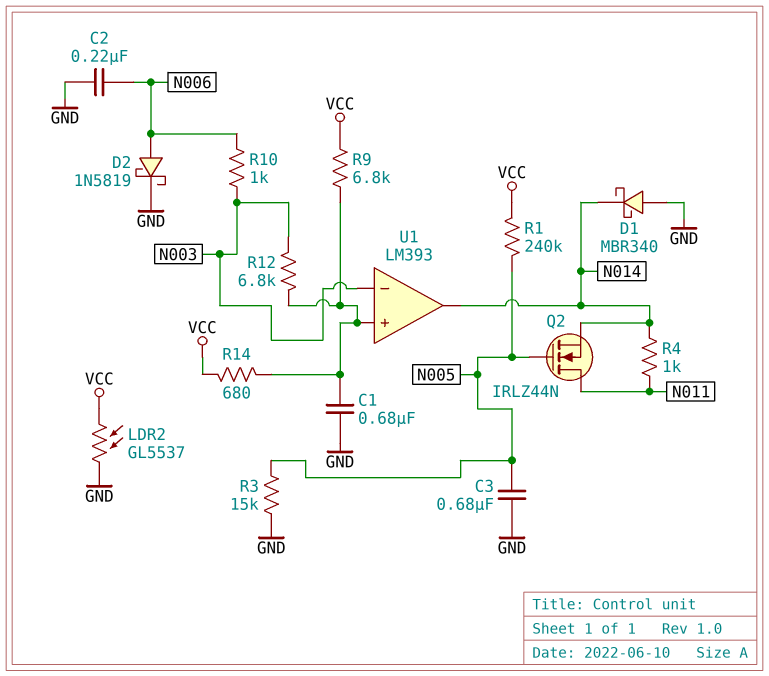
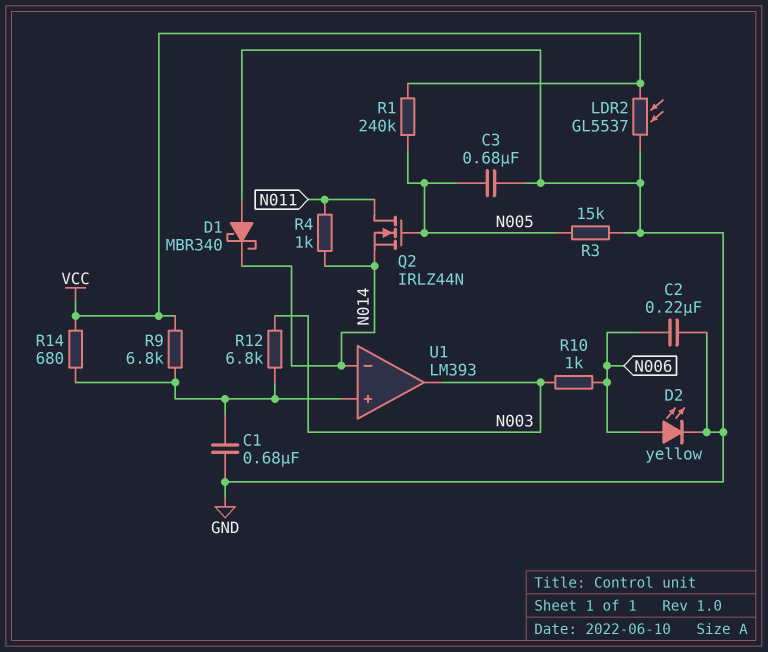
D2: schottky 1N5819 (A N006, K GND) -> LED yellow (A N006, K GND)
U1 pin in-: N003 -> N014
U1 pin out: N014 -> N003

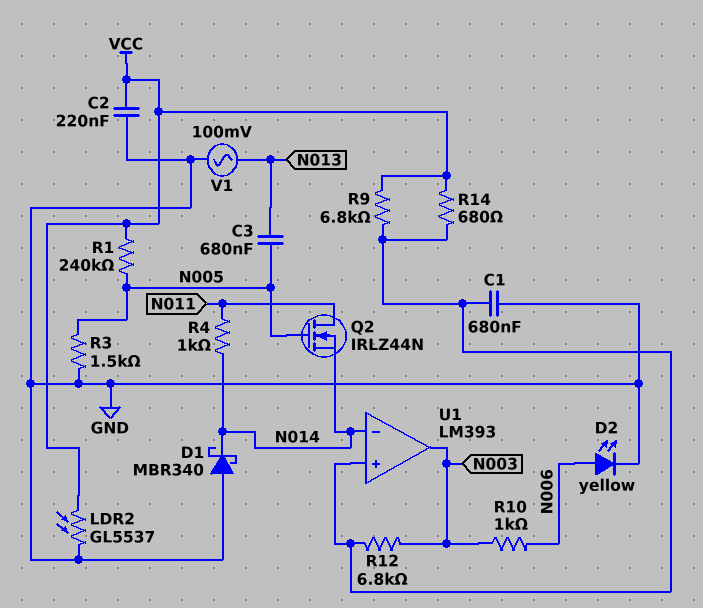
C2: 220nF (GND, N006) -> 220nF (GND, VCC)
C3: 680nF (GND, N005) -> 680nF (N005, N013)
R3: 15k (GND, N005) -> 1.5k (GND, N005)
V1: none -> AC 100mV (GND, N013)

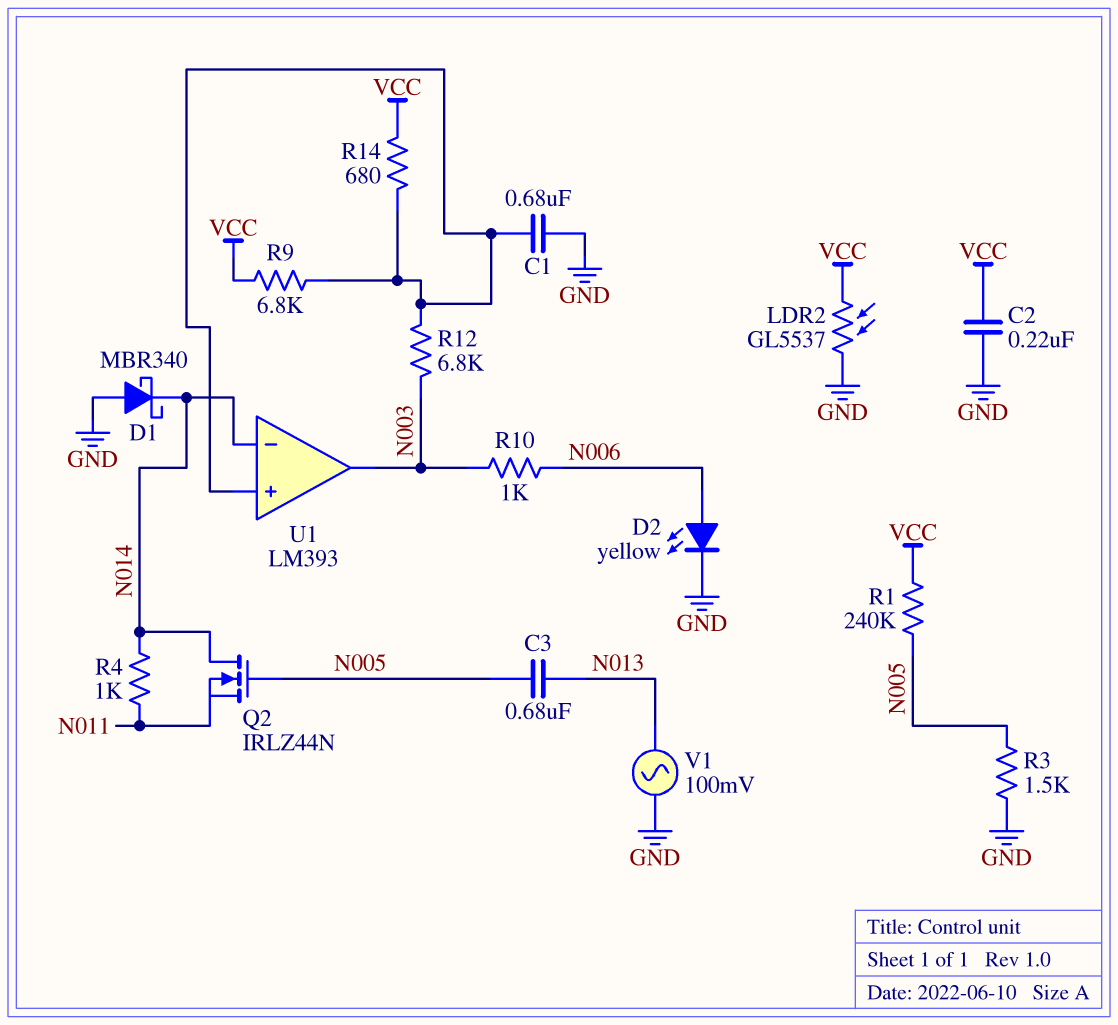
Q2: NMOS IRLZ44N (G N005, D N011, S N014) -> NMOS IRLZ44N (G N005, D N014, S N011)

